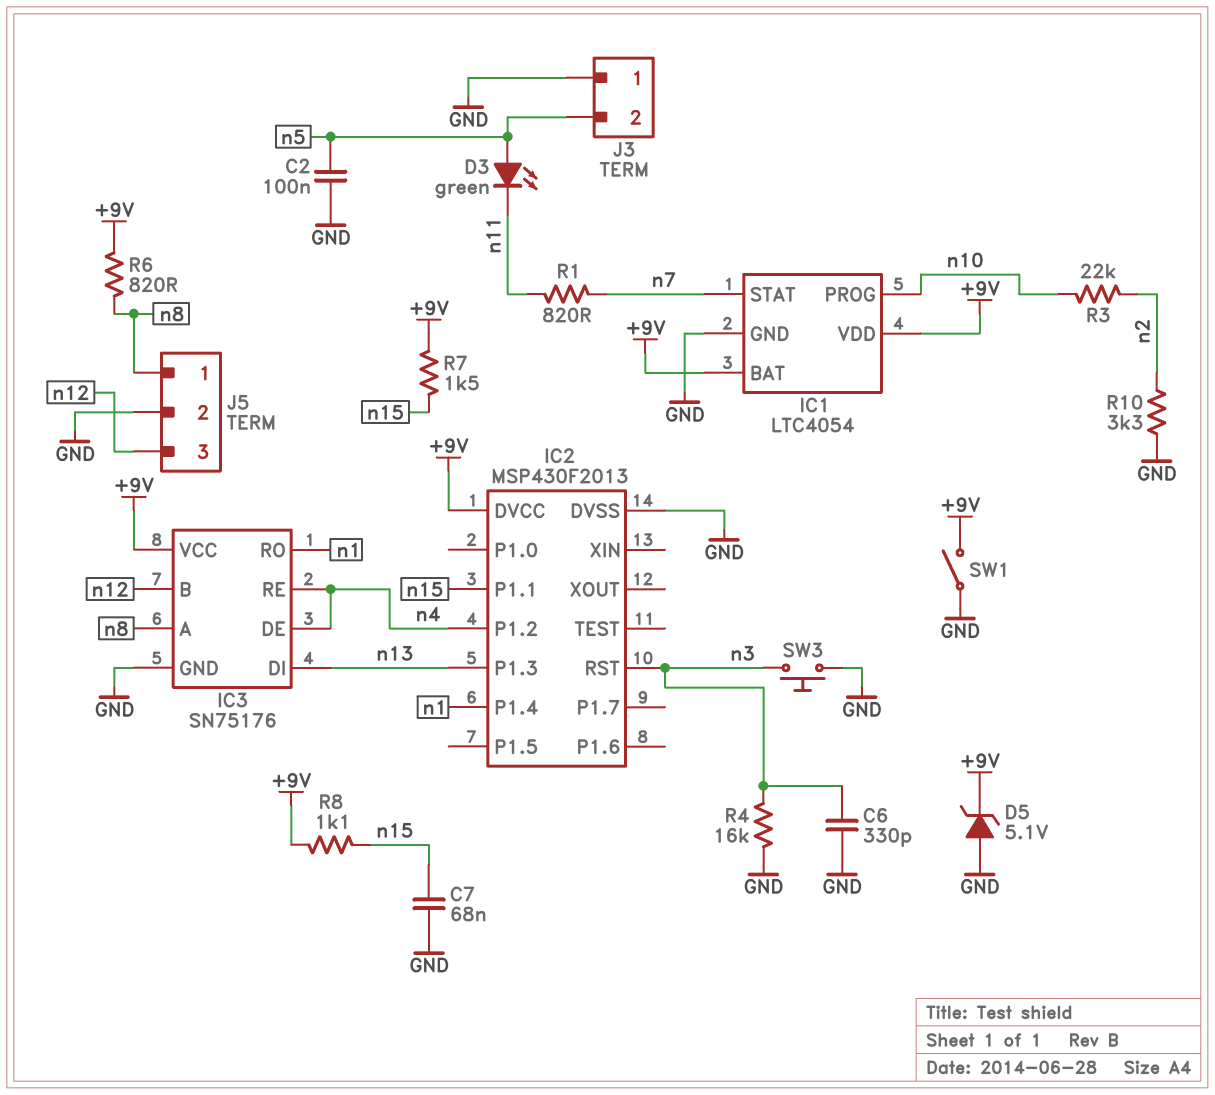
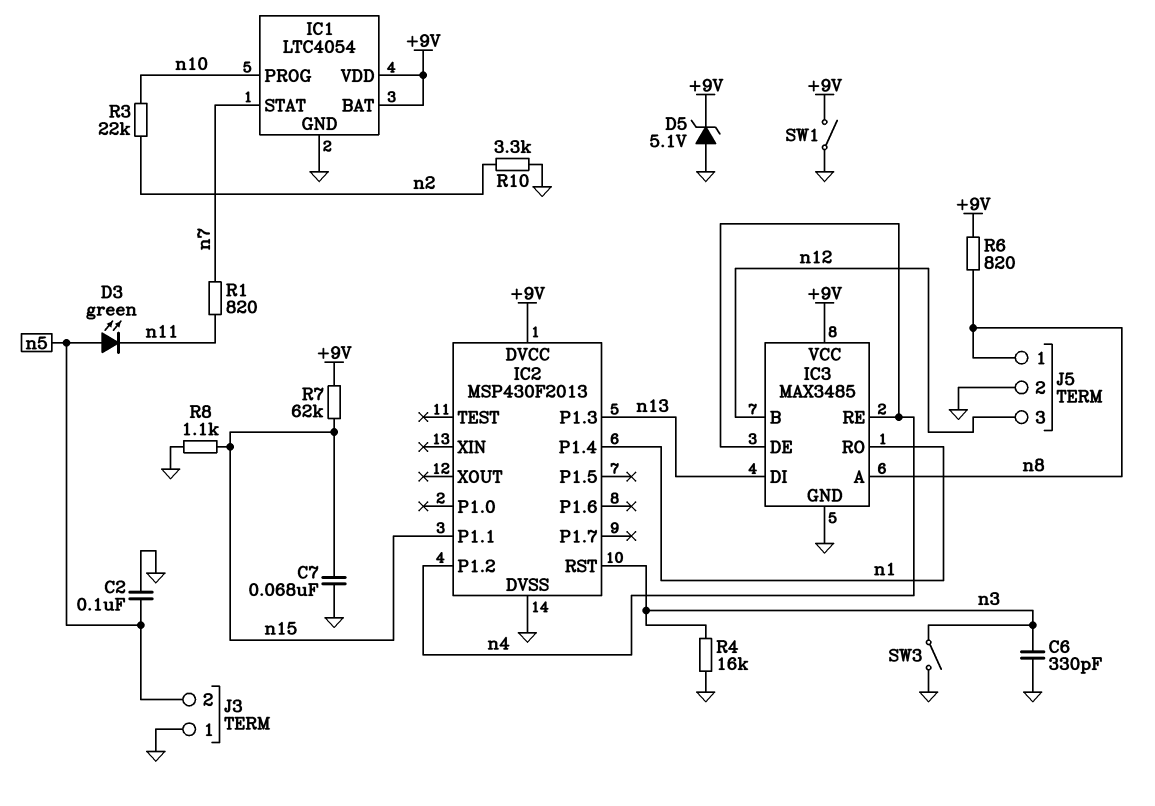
IC3: SN75176 -> MAX3485
R7: 1.5k (+9V, n15) -> 62k (+9V, n15)
R8: 1.1k (+9V, n15) -> 1.1k (GND, n15)
SW3: button (GND, n3) -> switch (GND, n3)

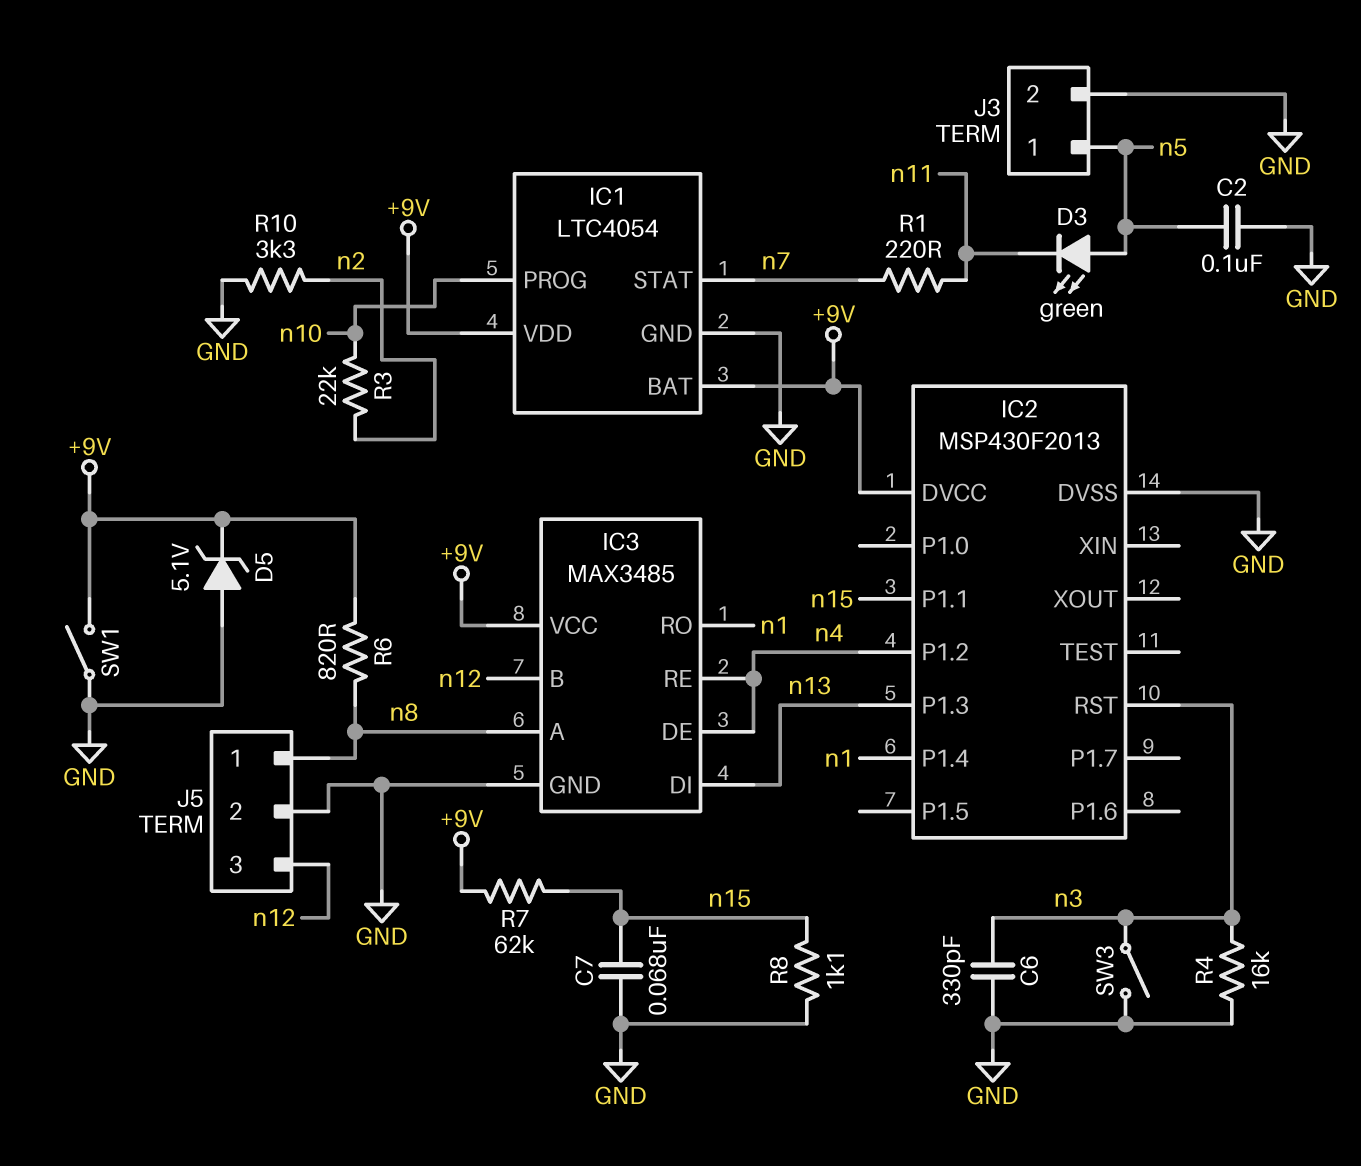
J3 pin 1: GND -> n5
J3 pin 2: n5 -> GND
R1: 820 (n7, n11) -> 220 (n7, n11)

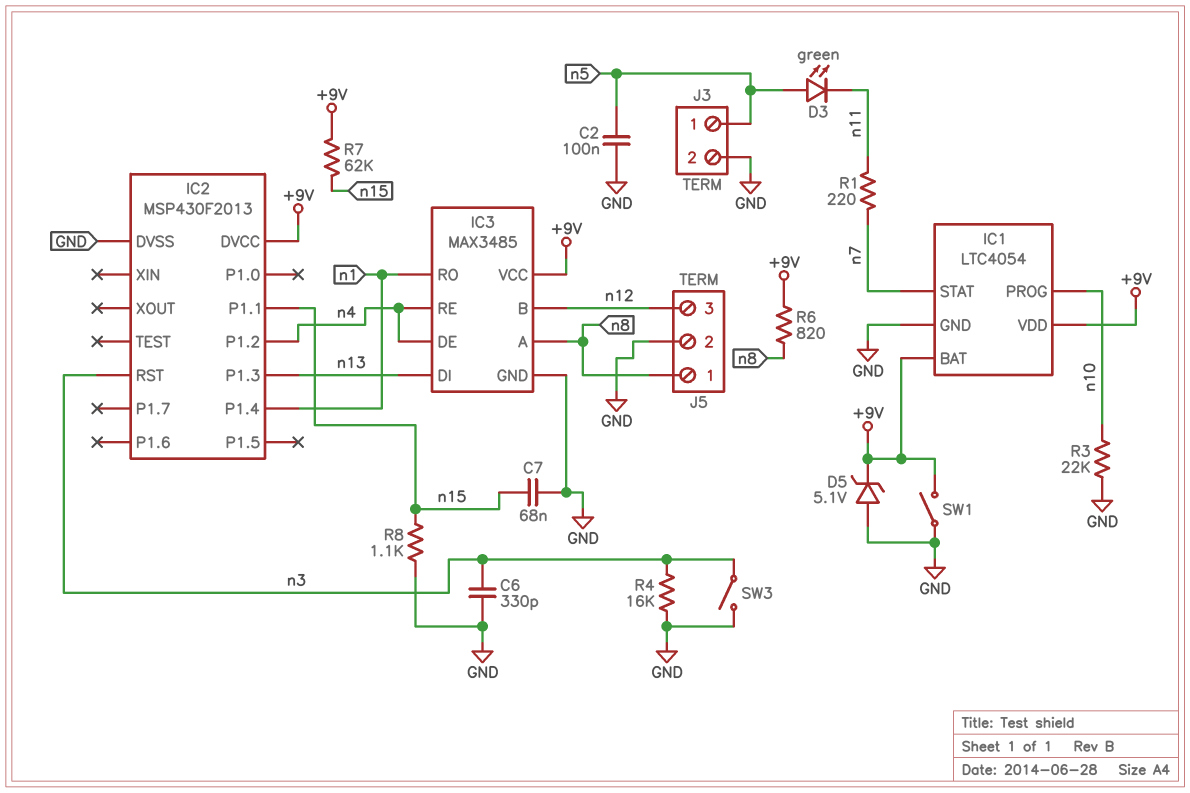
R3: 22k (n2, n10) -> 22k (GND, n10)
R10: 3.3k (GND, n2) -> none

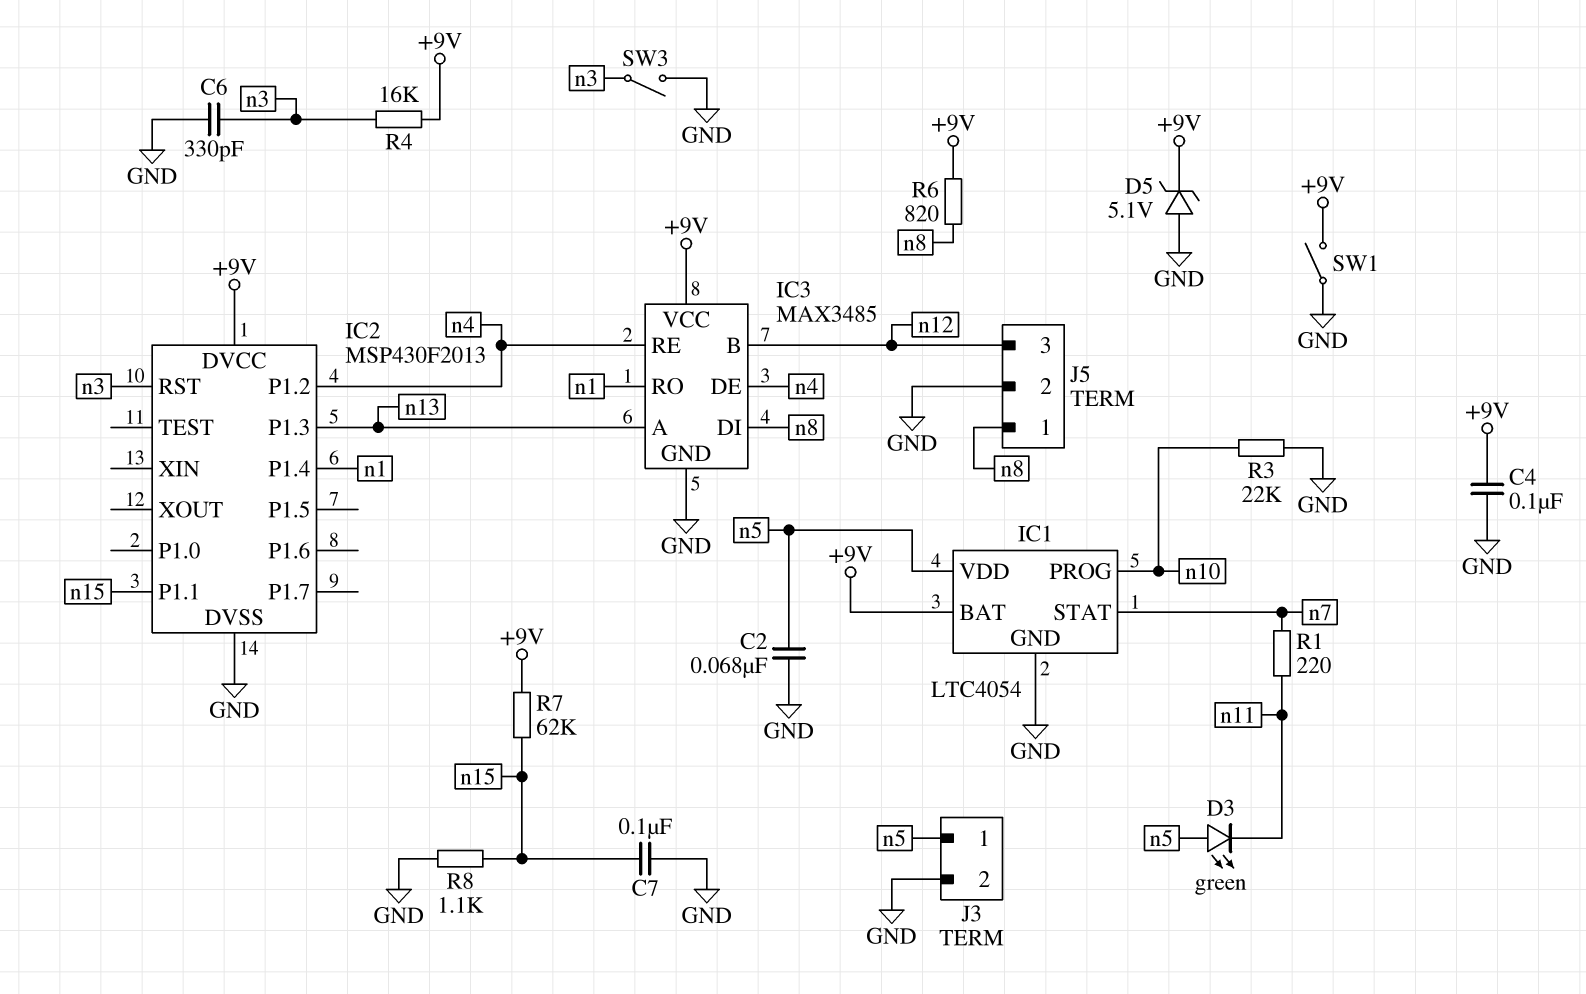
C2: 100nF (GND, n5) -> 68nF (GND, n5)
C4: none -> 100nF (+9V, GND)
C7: 68nF (GND, n15) -> 100nF (GND, n15)
IC1 pin VDD: +9V -> n5
IC3 pin A: n8 -> n13
IC3 pin DI: n13 -> n8
R4: 16k (GND, n3) -> 16k (+9V, n3)

